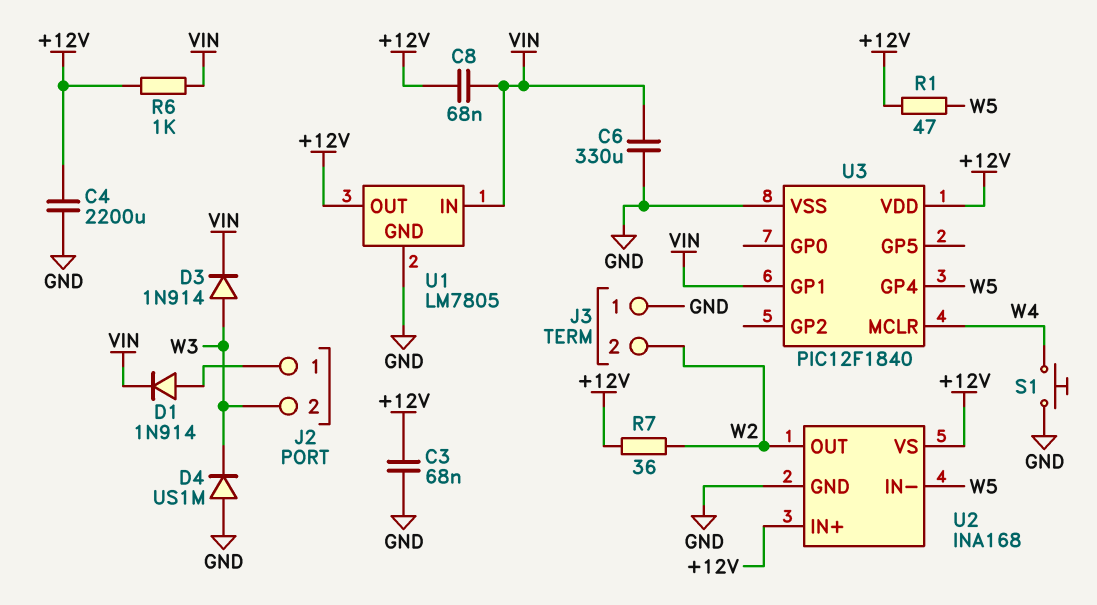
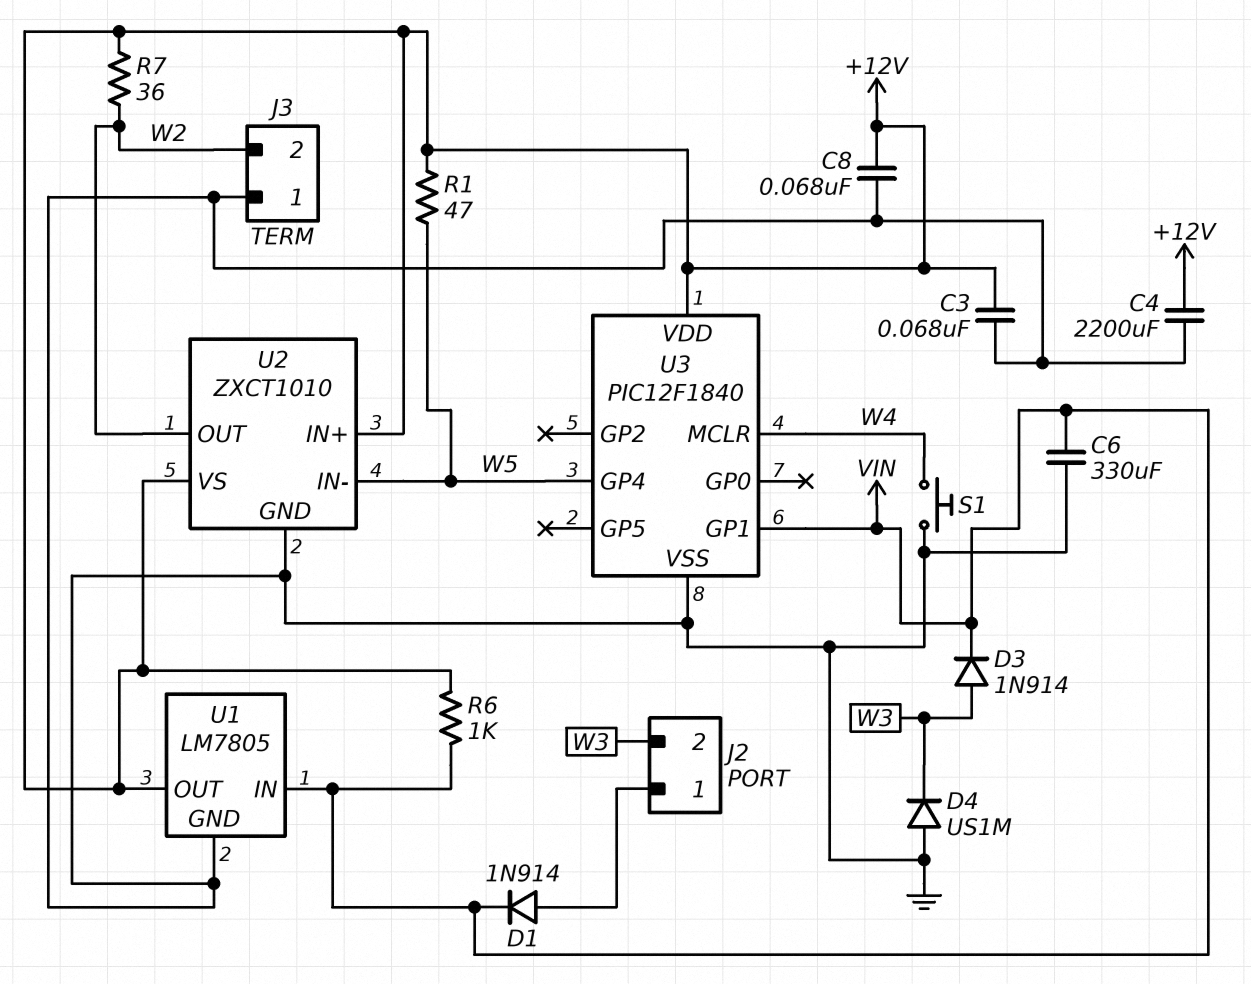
C8: 68nF (+12V, VIN) -> 68nF (+12V, GND)
U2: INA168 -> ZXCT1010

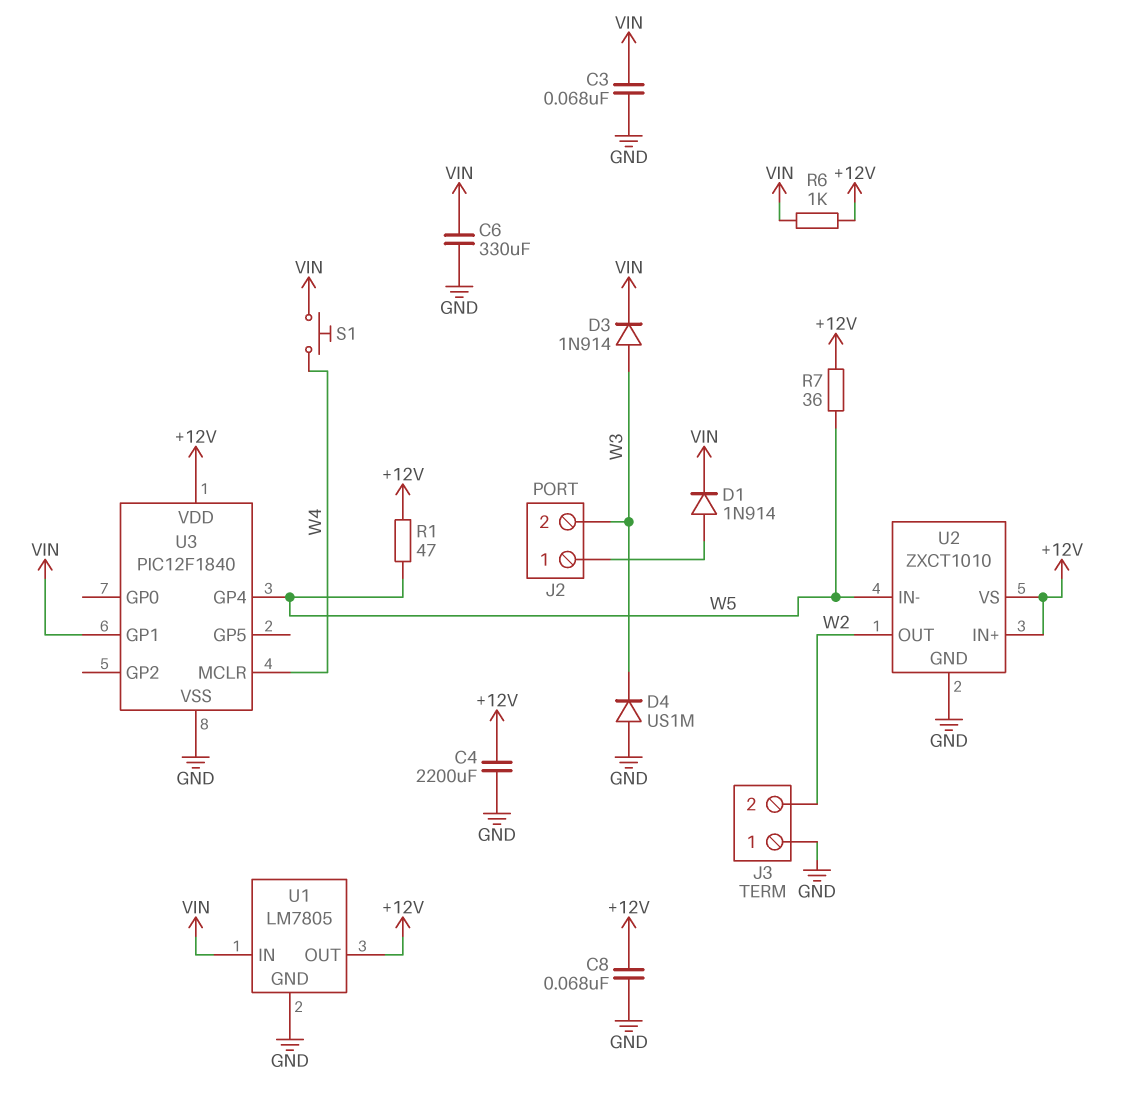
C3: 68nF (+12V, GND) -> 68nF (GND, VIN)
R7: 36 (+12V, W2) -> 36 (+12V, W5)
S1: button (GND, W4) -> button (VIN, W4)

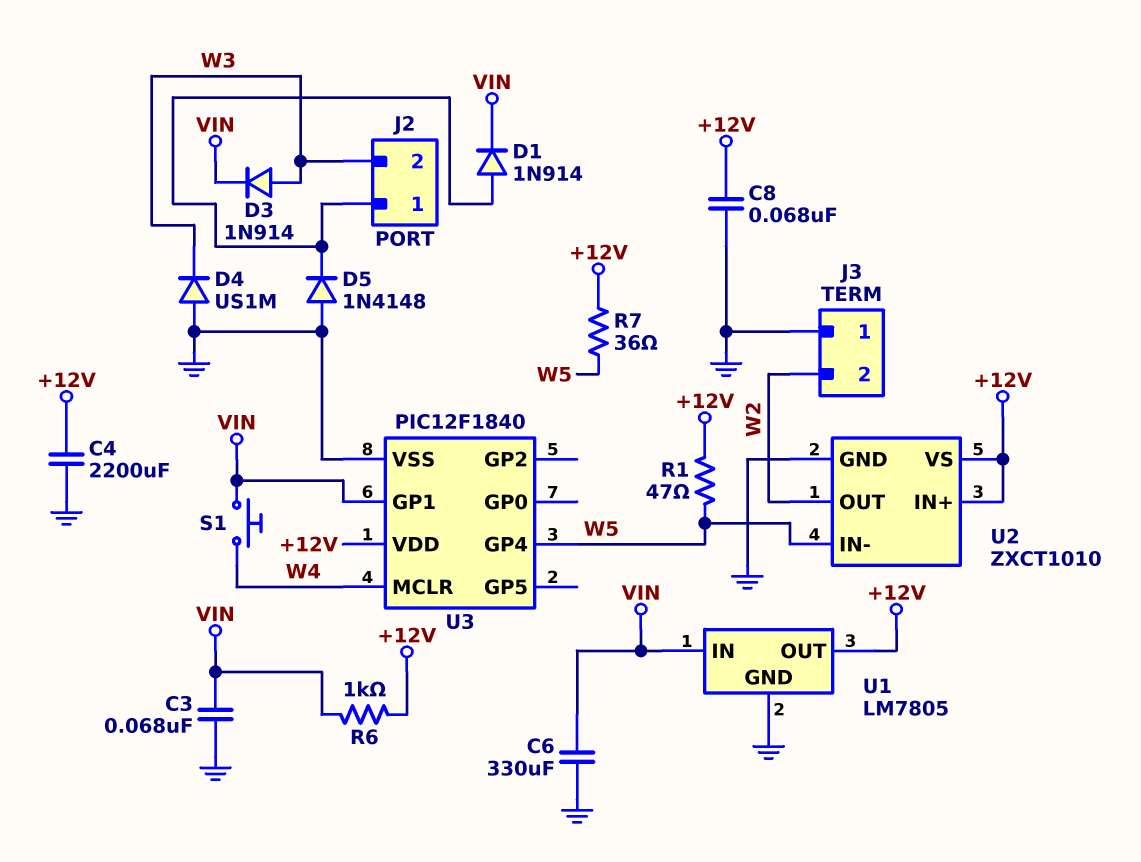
D5: none -> diode 1N4148 (A GND, K J2/1)

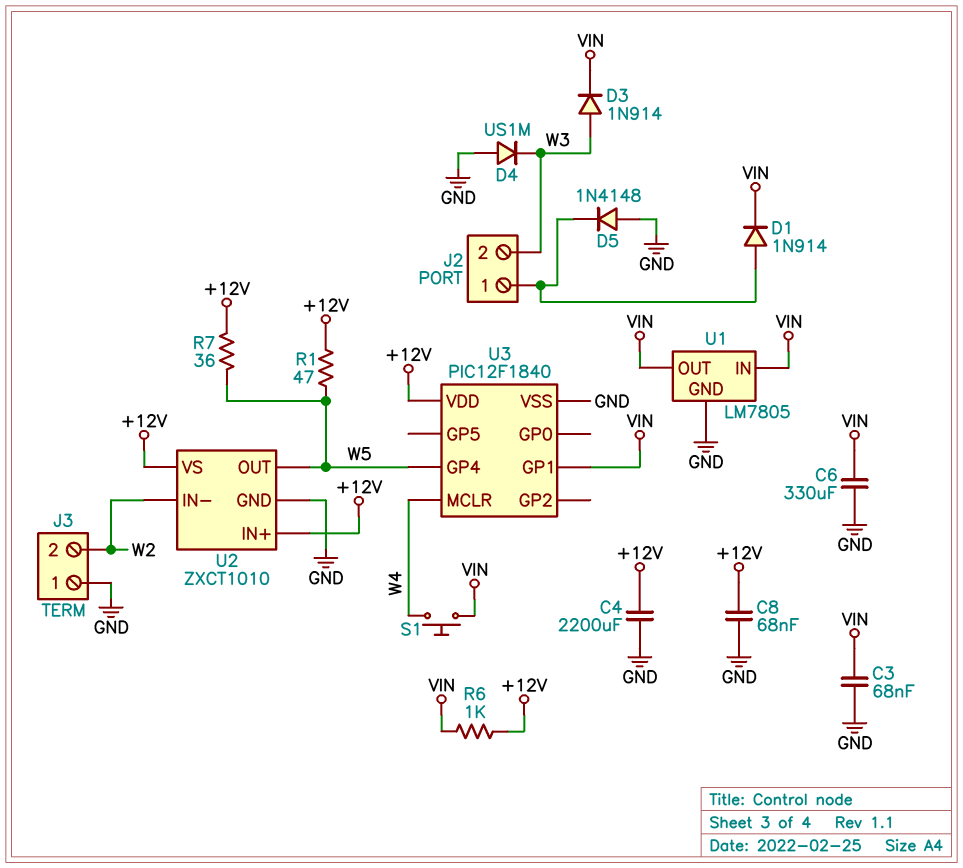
U1 pin OUT: +12V -> VIN
U2 pin IN-: W5 -> W2
U2 pin OUT: W2 -> W5

